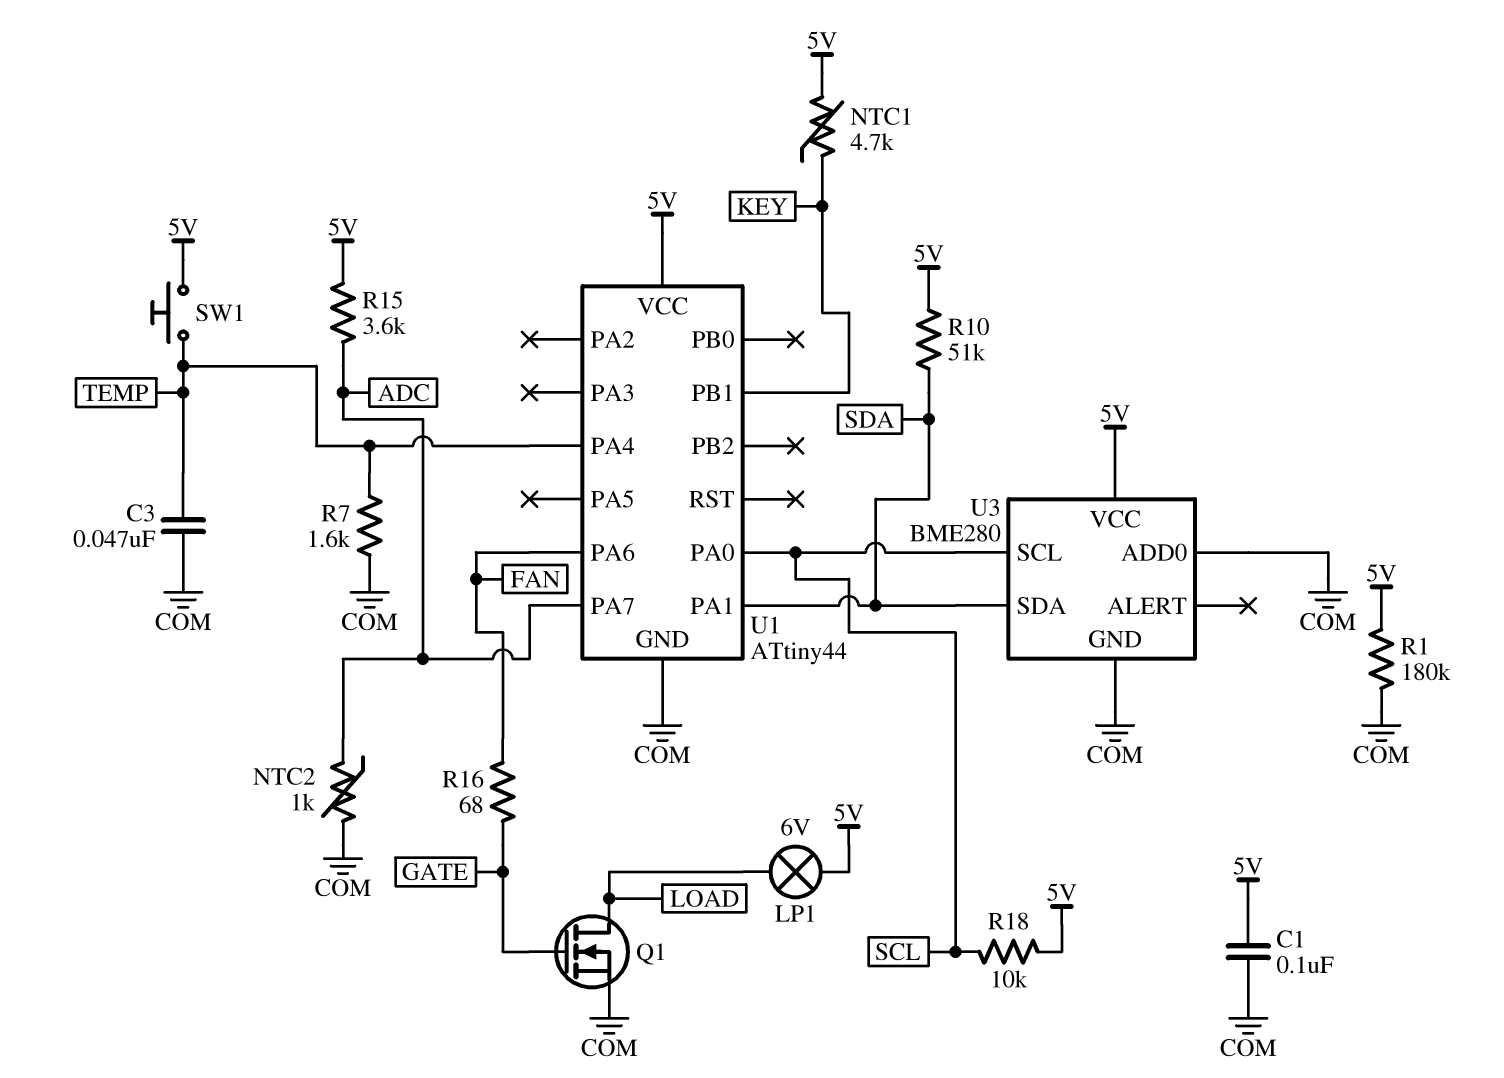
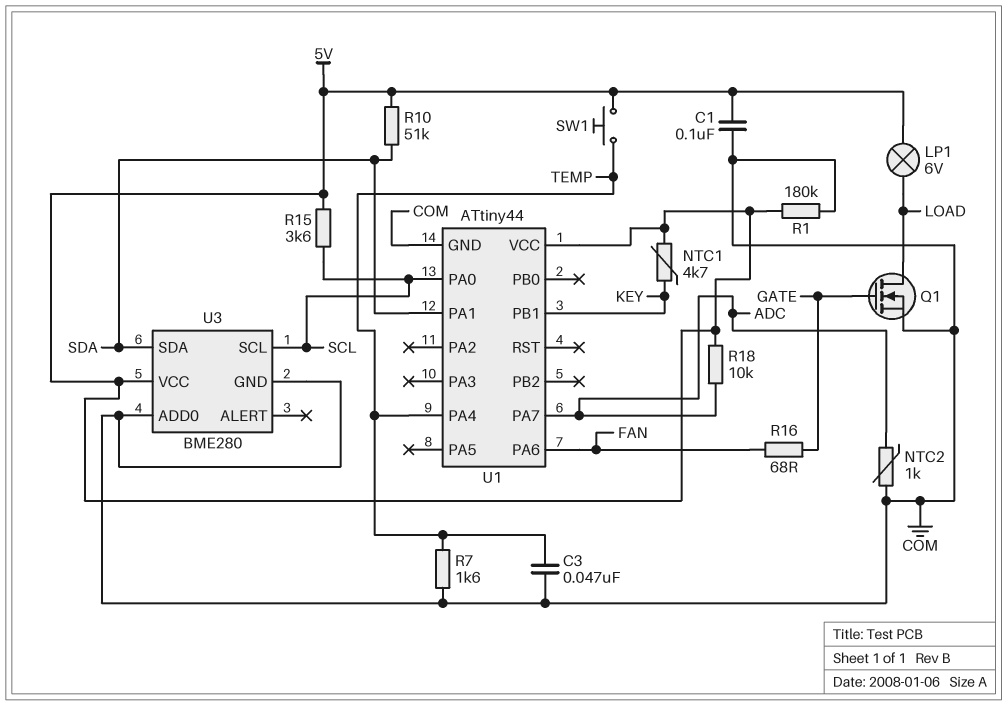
R15: 3.6k (5V, ADC) -> 3.6k (5V, SCL)
R18: 10k (5V, SCL) -> 10k (5V, ADC)

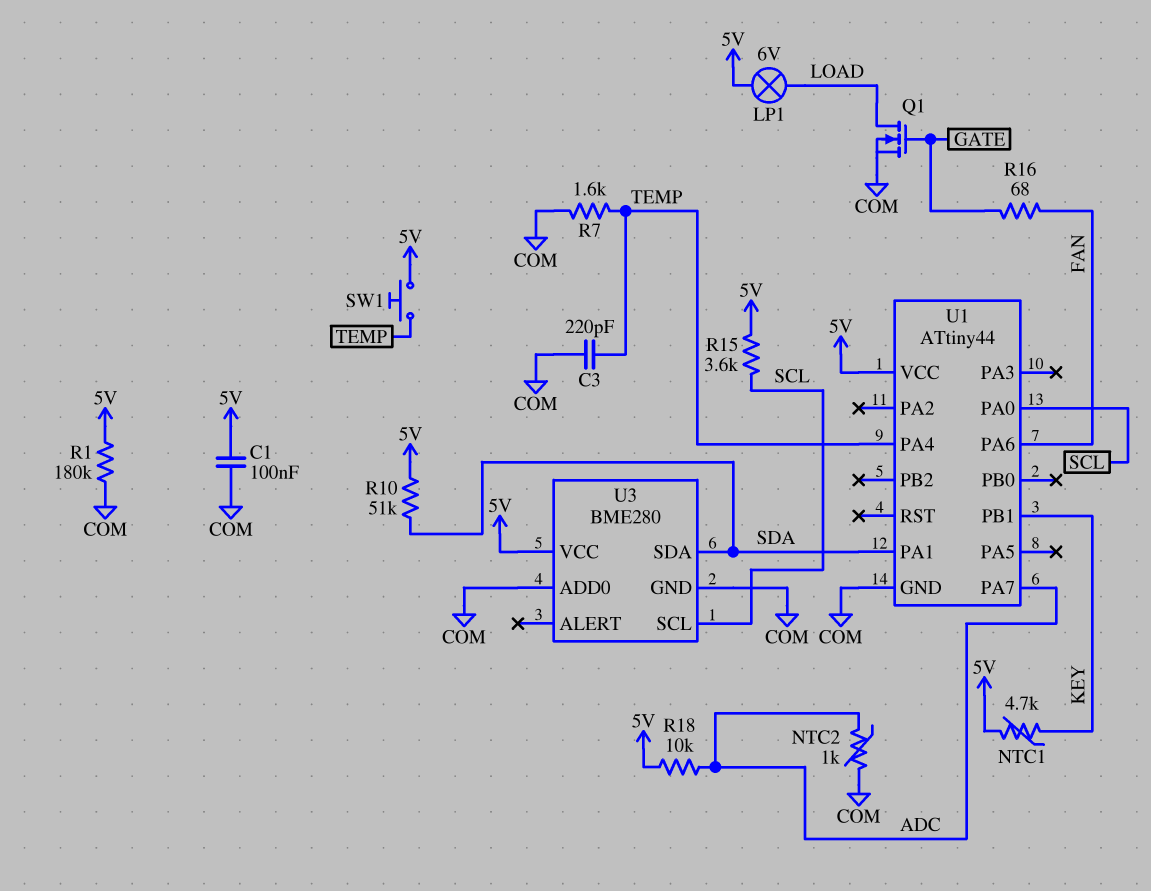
C3: 47nF (COM, TEMP) -> 220pF (COM, TEMP)

